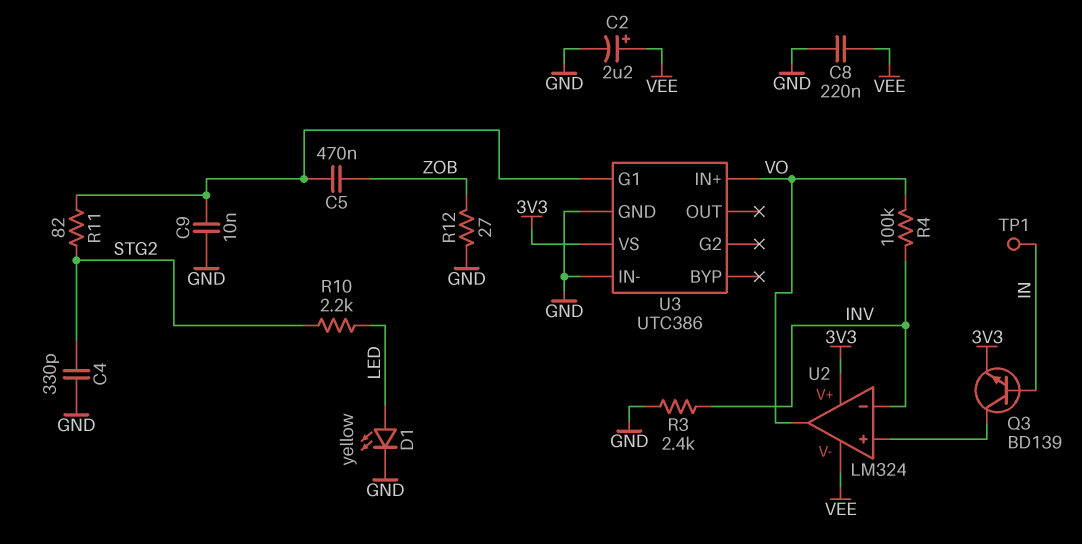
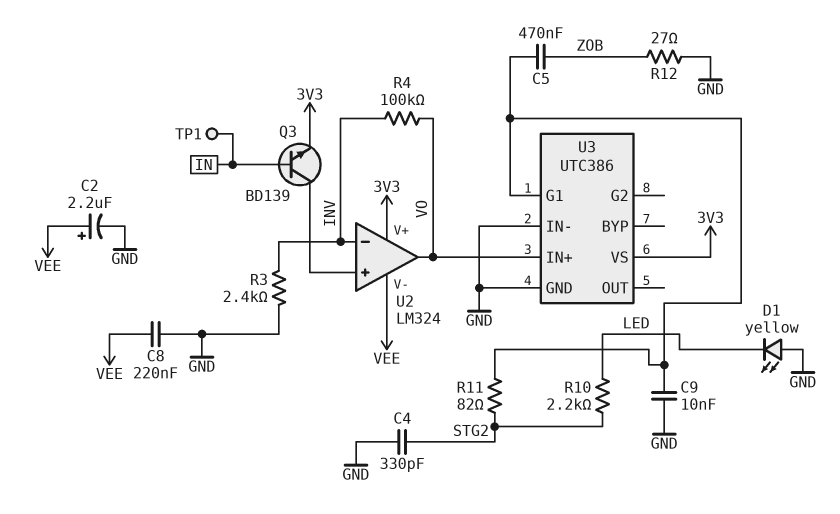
D1: LED yellow (A LED, K GND) -> LED yellow (A GND, K LED)

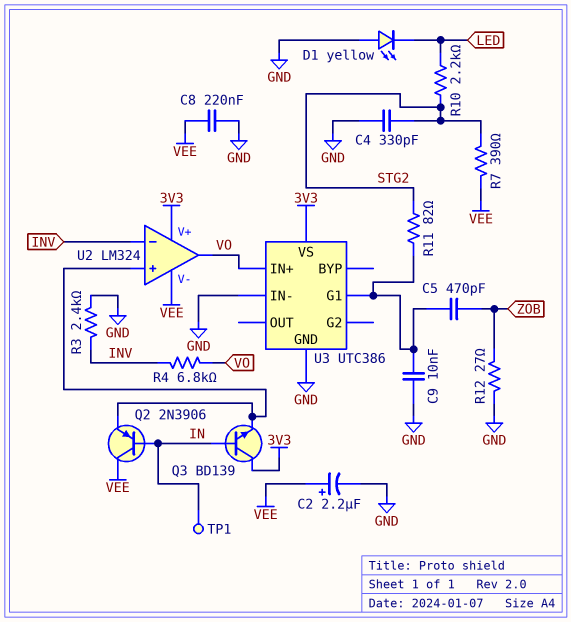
C5: 470nF (U3/G1, ZOB) -> 470pF (U3/G1, ZOB)
Q2: none -> PNP 2N3906 (B IN, C VEE, E U2/in+)
Q3: NPN BD139 (B IN, C U2/in+, E 3V3) -> NPN BD139 (B IN, C 3V3, E U2/in+)
R4: 100k (INV, VO) -> 6.8k (INV, VO)
R7: none -> 390 (STG2, VEE)

